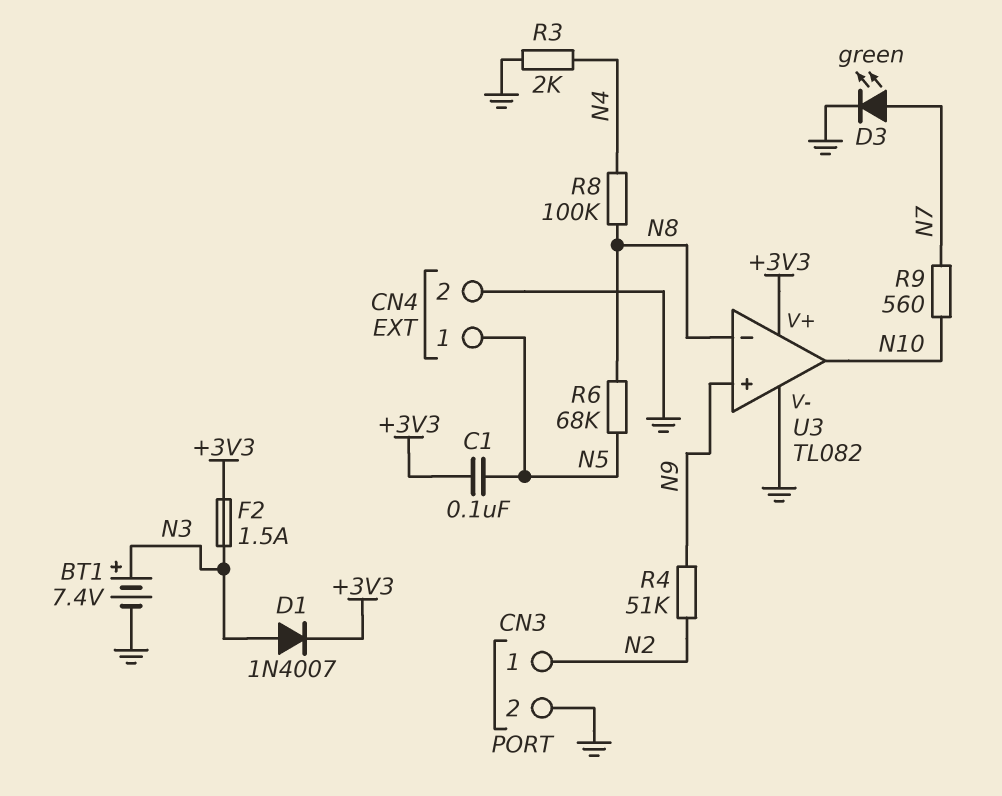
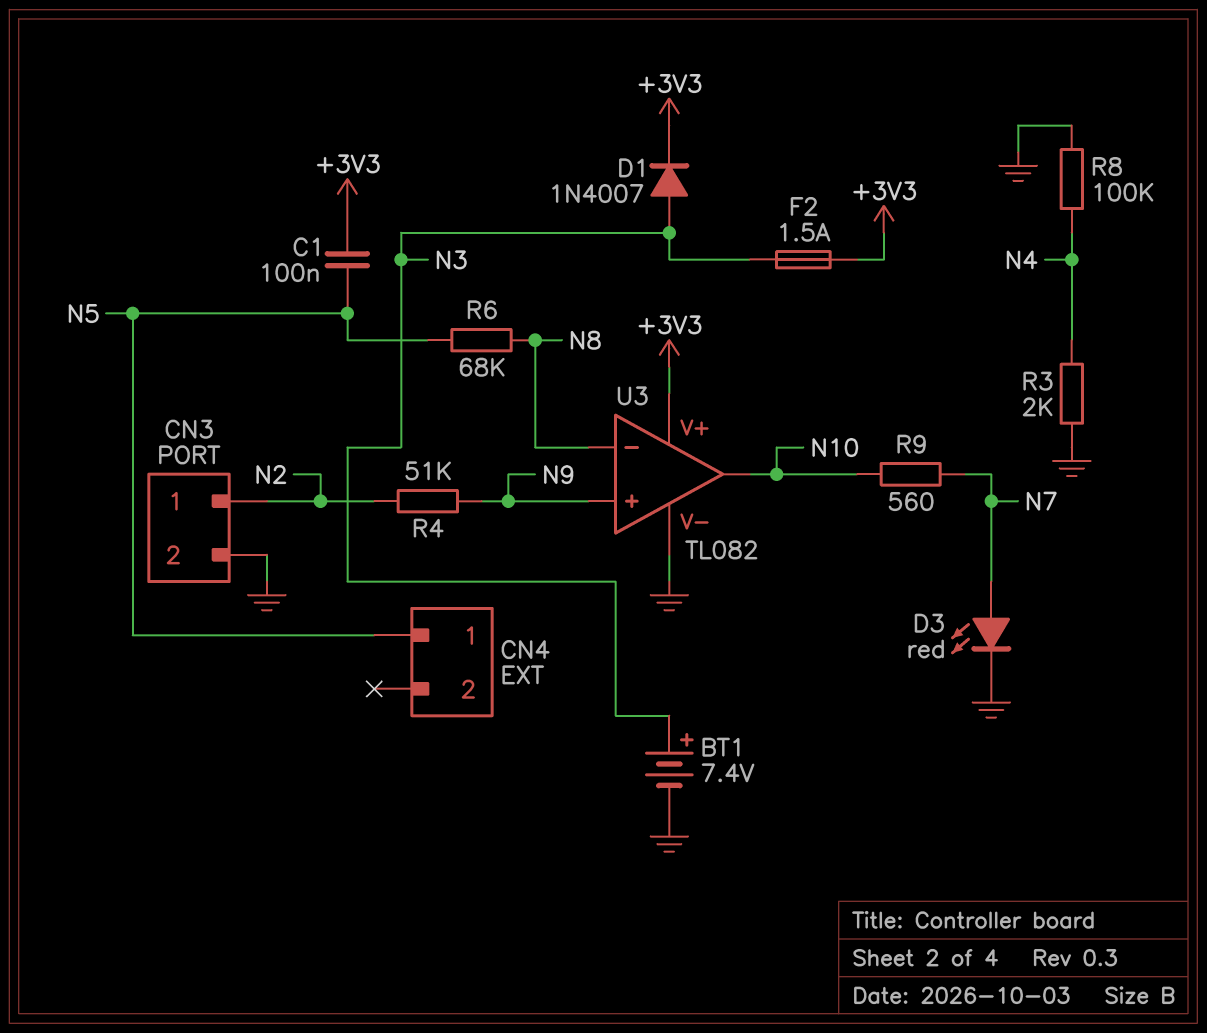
CN4 pin 2: GND -> none
D3: LED green (A N7, K GND) -> LED red (A N7, K GND)
R8: 100k (N4, N8) -> 100k (GND, N4)

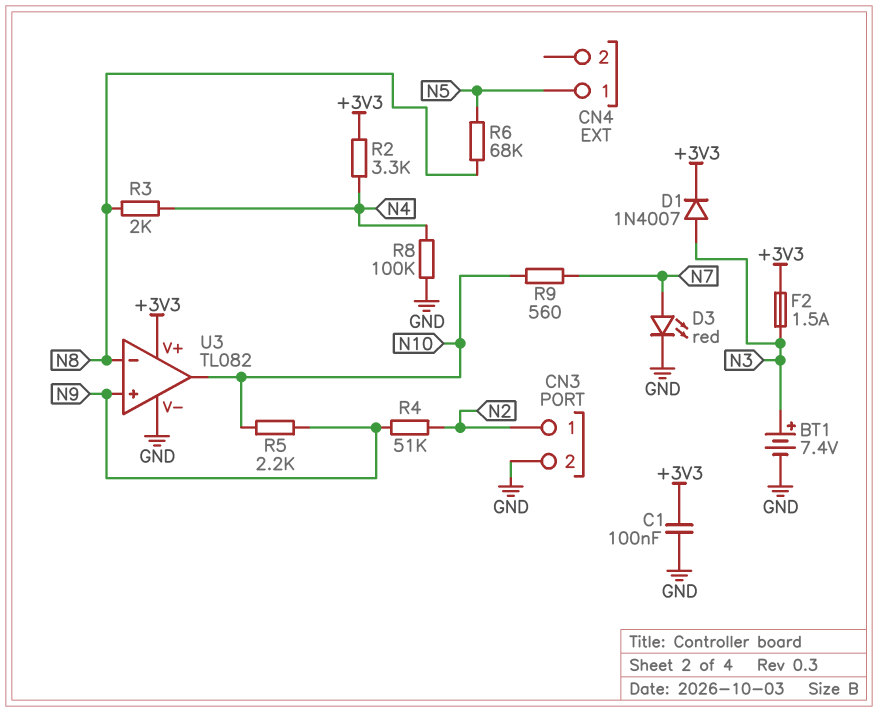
C1: 100nF (+3V3, N5) -> 100nF (+3V3, GND)
R2: none -> 3.3k (+3V3, N4)
R3: 2k (GND, N4) -> 2k (N4, N8)
R5: none -> 2.2k (N9, N10)

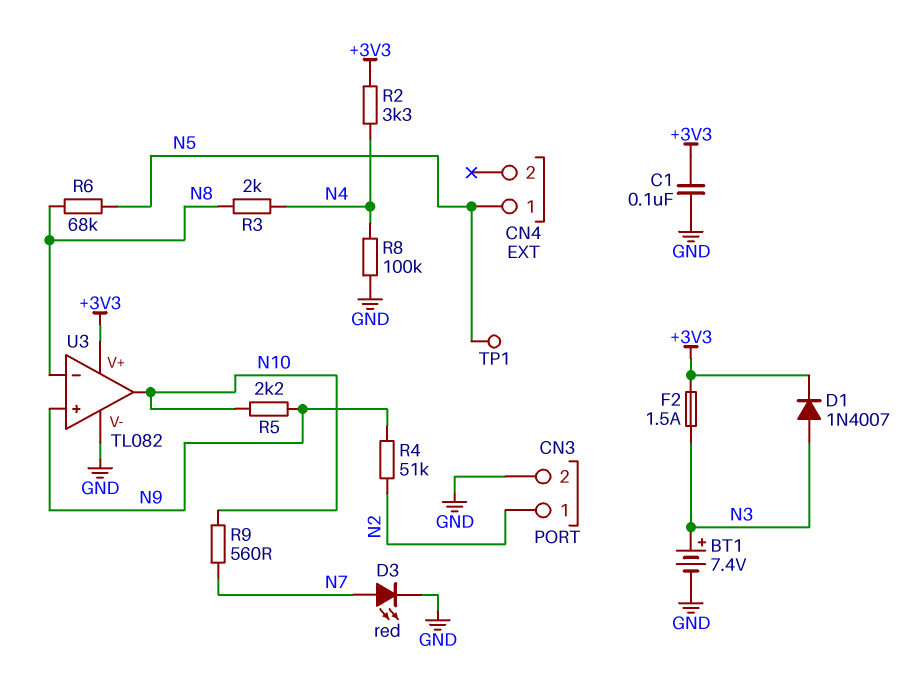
TP1: none -> test point (N5)

